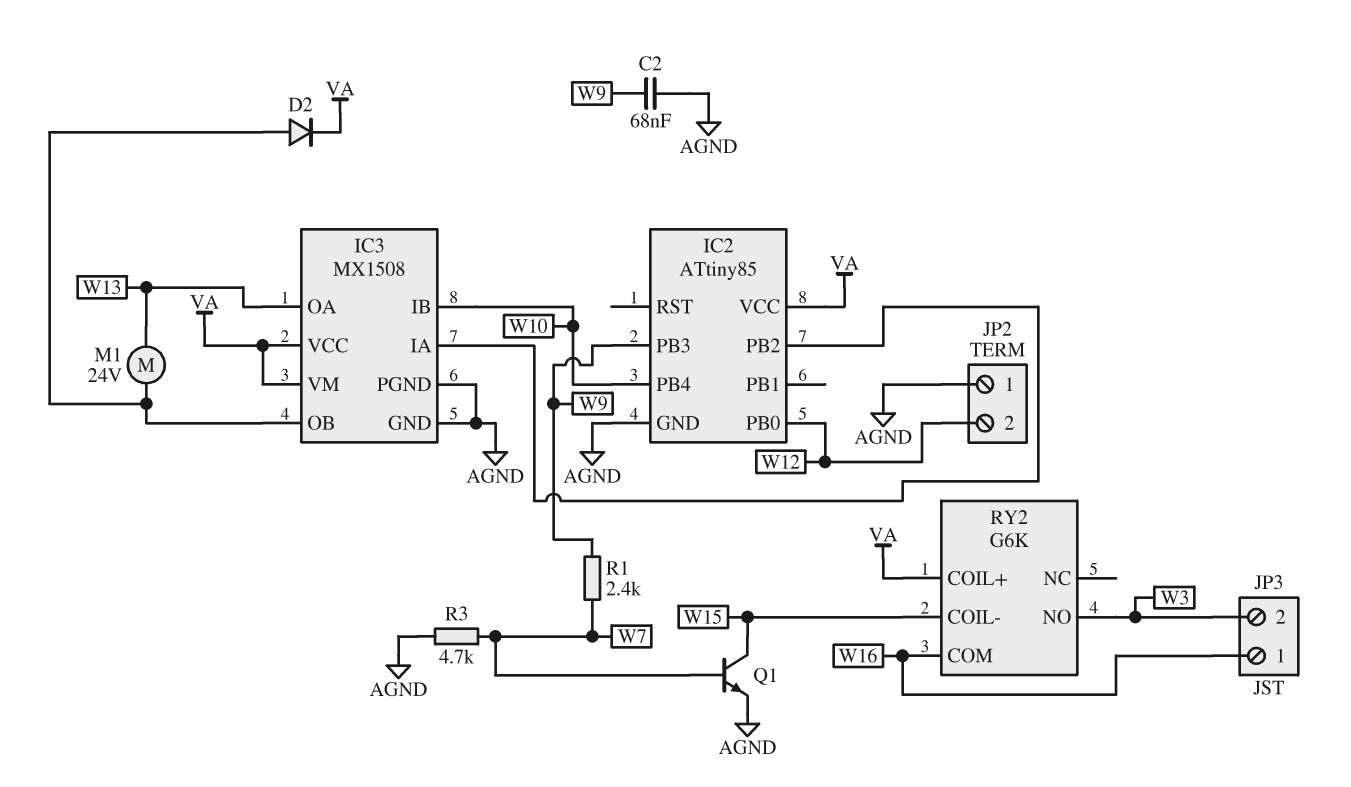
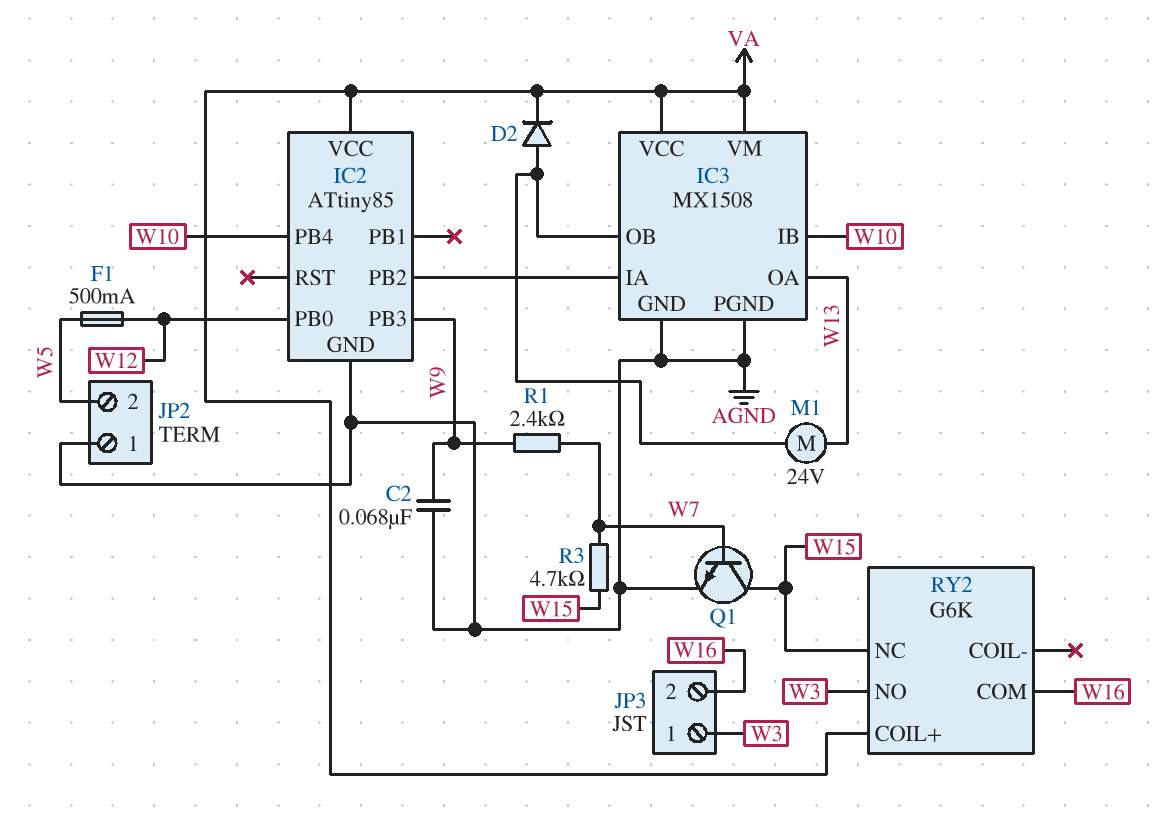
F1: none -> 500mA (W5, W12)
JP2 pin 2: W12 -> W5
JP3 pin 1: W16 -> W3
JP3 pin 2: W3 -> W16
R3: 4.7k (AGND, W7) -> 4.7k (W7, W15)
RY2 pin COIL-: W15 -> none
RY2 pin NC: none -> W15

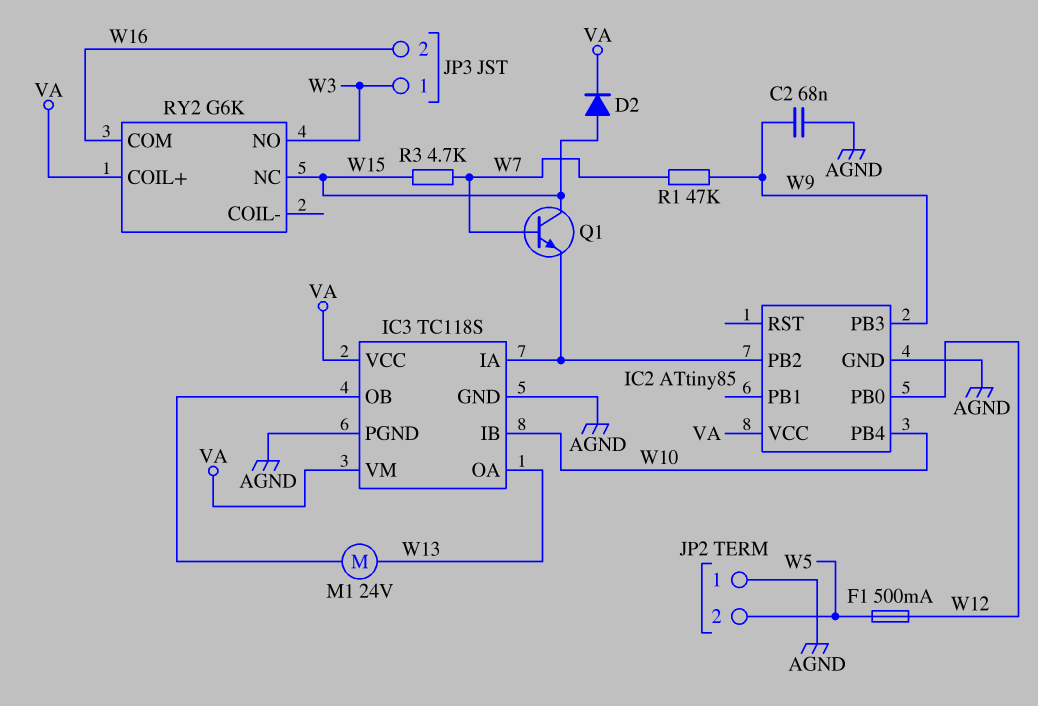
D2: diode (A IC3/OB, K VA) -> diode (A W15, K VA)
IC3: MX1508 -> TC118S
Q1: NPN (B W7, C W15, E AGND) -> NPN (B W7, C W15, E IC2/PB2)
R1: 2.4k (W7, W9) -> 47k (W7, W9)

